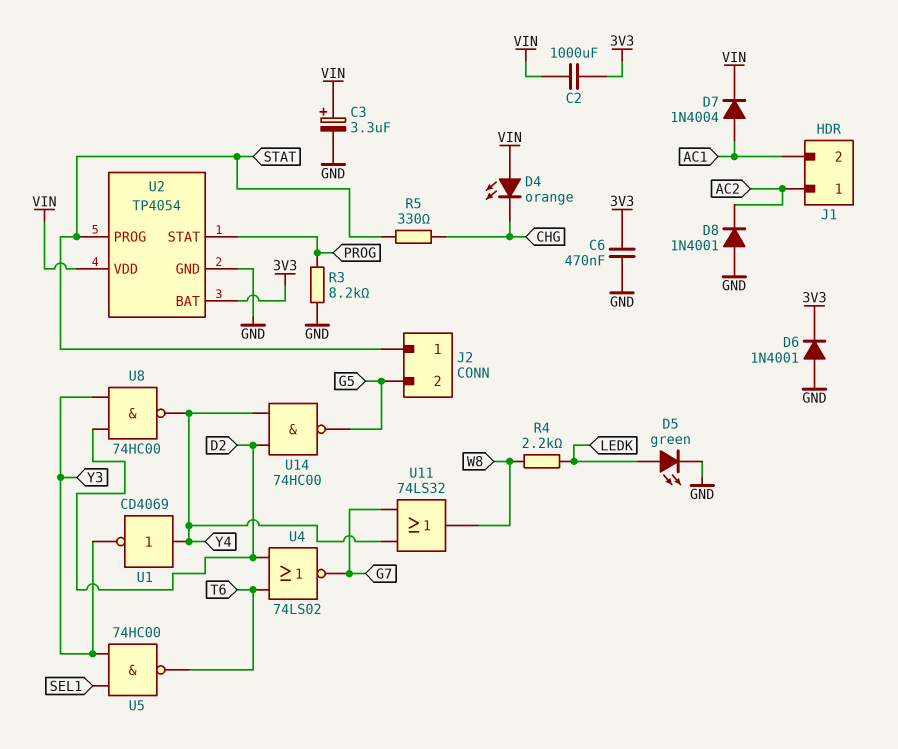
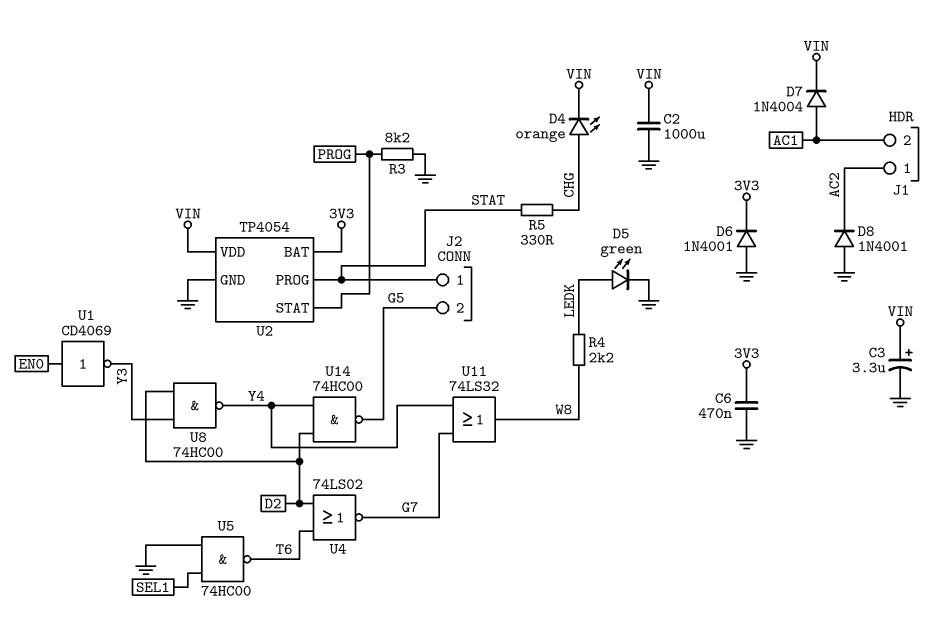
C2: 1000uF (3V3, VIN) -> 1000uF (GND, VIN)
D4: LED orange (A VIN, K CHG) -> LED orange (A CHG, K VIN)
U1: NOT CD4069 (in Y4, out Y3) -> NOT CD4069 (in EN0, out Y3)
U5: NAND 74HC00 (in SEL1, in Y3, out T6) -> NAND 74HC00 (in GND, in SEL1, out T6)

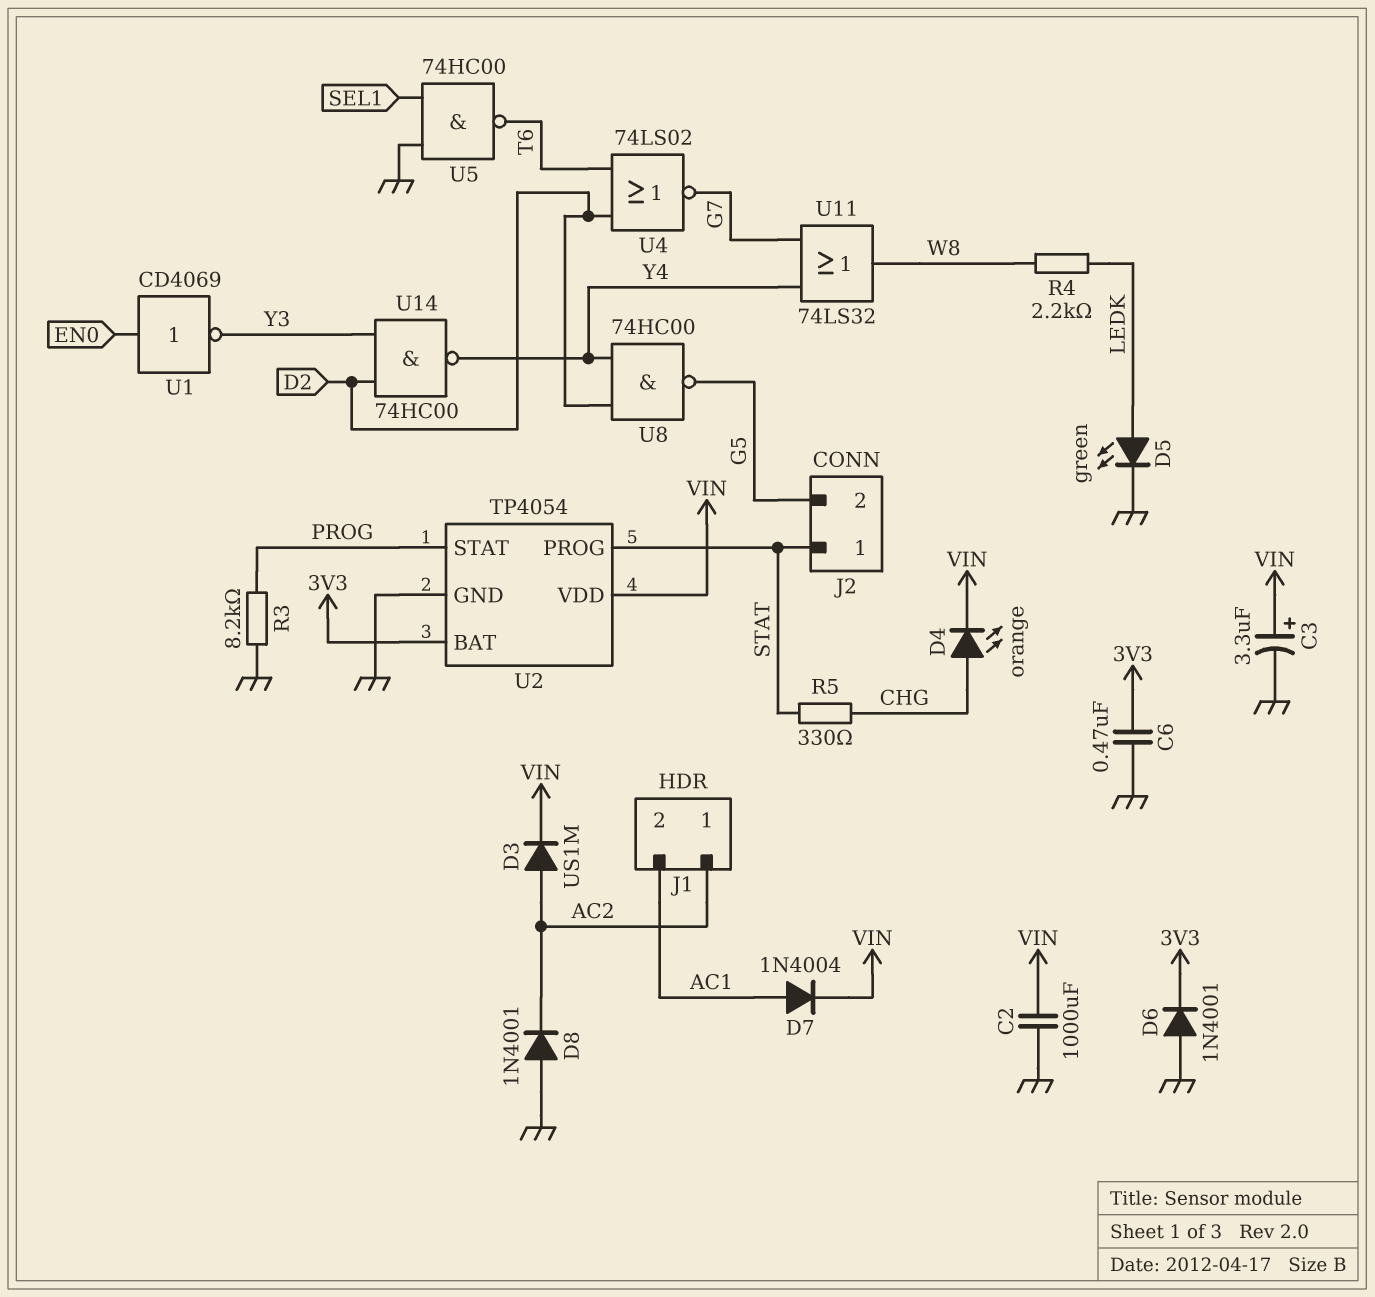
D3: none -> diode US1M (A AC2, K VIN)
U8: NAND 74HC00 (in D2, in Y3, out Y4) -> NAND 74HC00 (in D2, in Y4, out G5)
U14: NAND 74HC00 (in D2, in Y4, out G5) -> NAND 74HC00 (in D2, in Y3, out Y4)

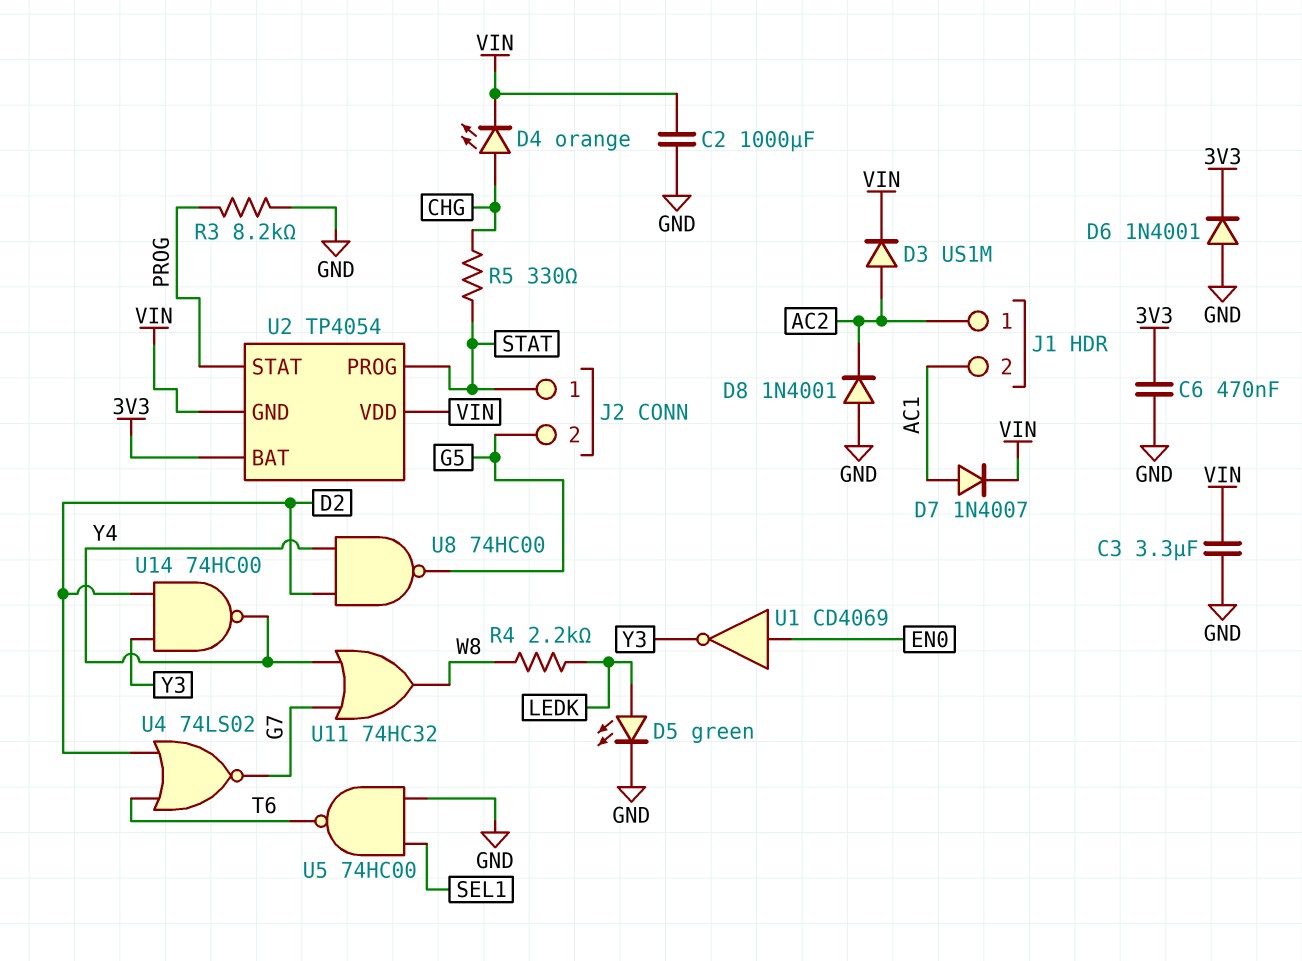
C3: 3.3uF (plus VIN, minus GND) -> 3.3uF (GND, VIN)
D7: diode 1N4004 (A AC1, K VIN) -> diode 1N4007 (A AC1, K VIN)
U2 pin GND: GND -> VIN
U11: OR 74LS32 (in G7, in Y4, out W8) -> OR 74HC32 (in G7, in Y4, out W8)

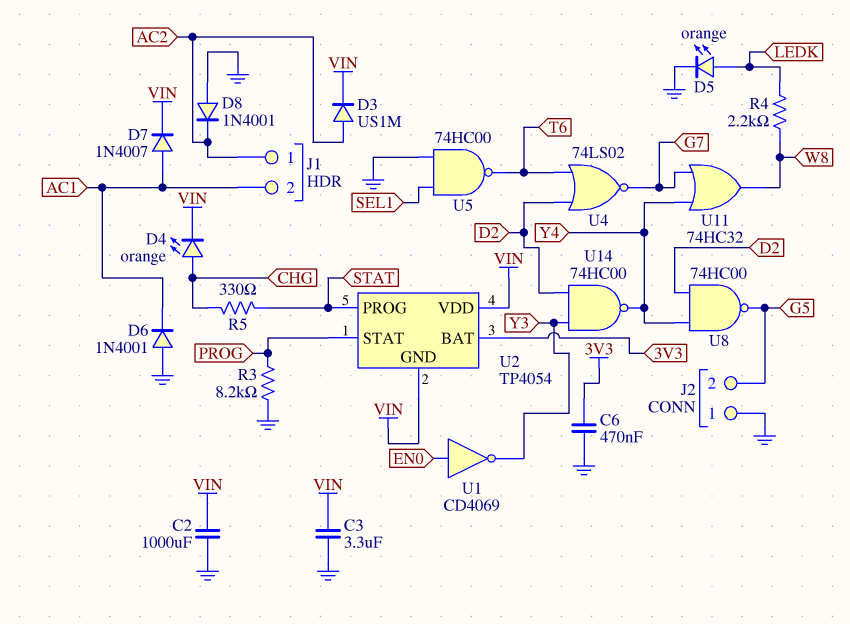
D5: LED green (A LEDK, K GND) -> LED orange (A LEDK, K GND)
D6: diode 1N4001 (A GND, K 3V3) -> diode 1N4001 (A GND, K AC1)
J2 pin 1: STAT -> GND

